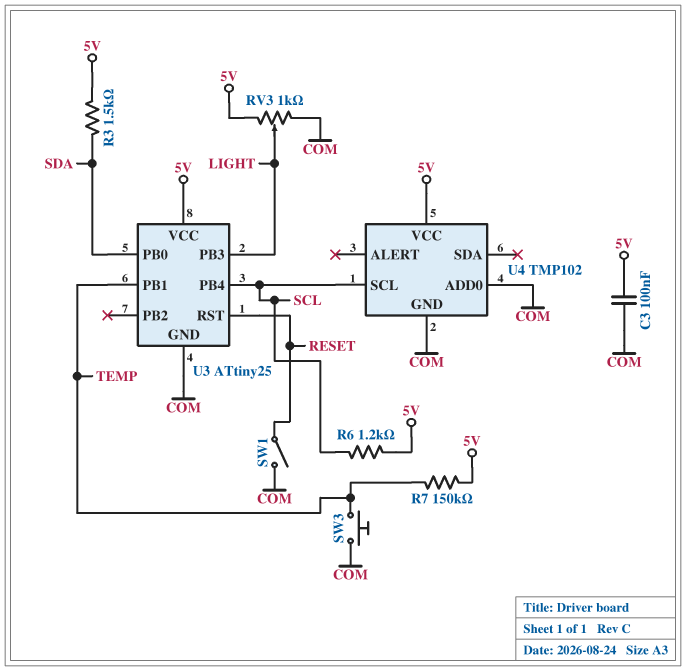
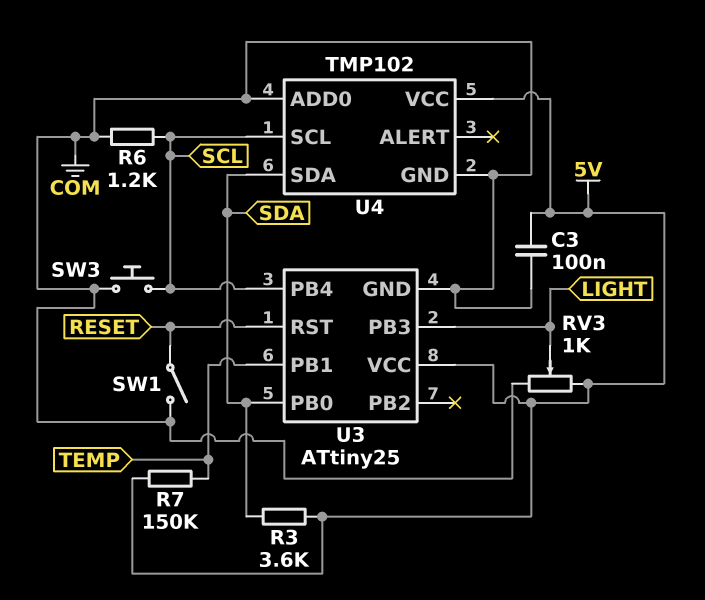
R3: 1.5k (5V, SDA) -> 3.6k (5V, SDA)
R6: 1.2k (5V, SCL) -> 1.2k (COM, SCL)
SW3: button (COM, TEMP) -> button (COM, SCL)
U4 pin SDA: none -> SDA

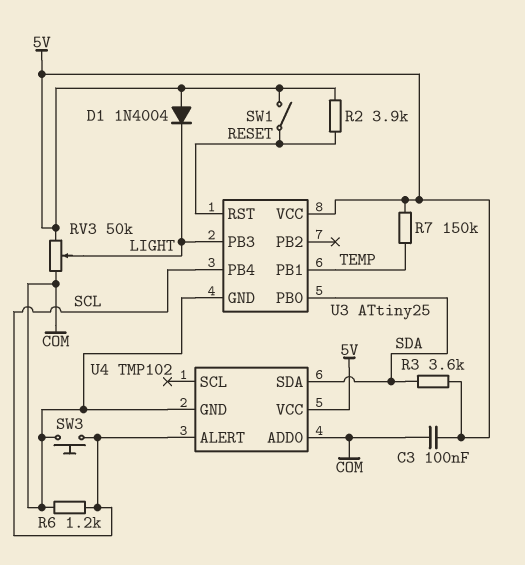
D1: none -> diode 1N4004 (A 5V, K LIGHT)
R2: none -> 3.9k (5V, RESET)
RV3: 1k (5V, COM, wiper LIGHT) -> 50k (5V, COM, wiper LIGHT)
SW1: switch (COM, RESET) -> switch (5V, RESET)
U4 pin ALERT: none -> SCL
U4 pin SCL: SCL -> none

